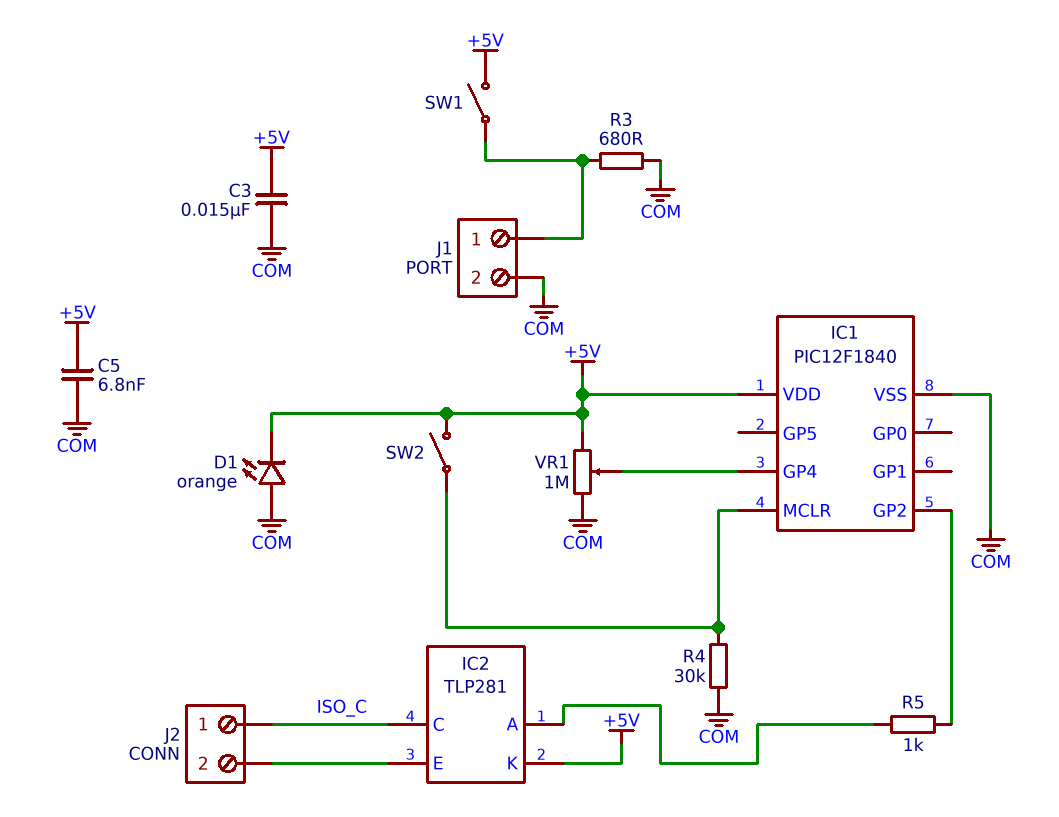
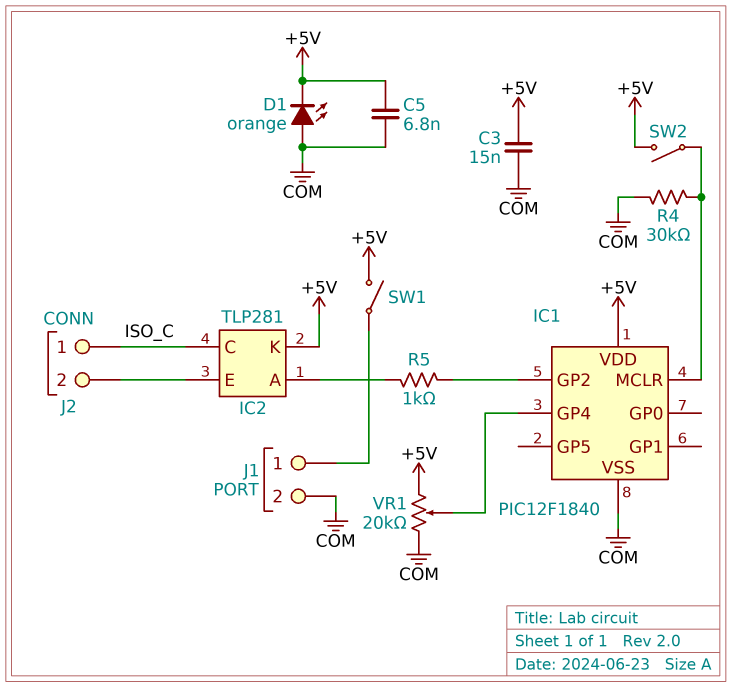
R3: 680 (COM, J1/1) -> none
VR1: 1M (+5V, COM, wiper IC1/GP4) -> 20k (+5V, COM, wiper IC1/GP4)

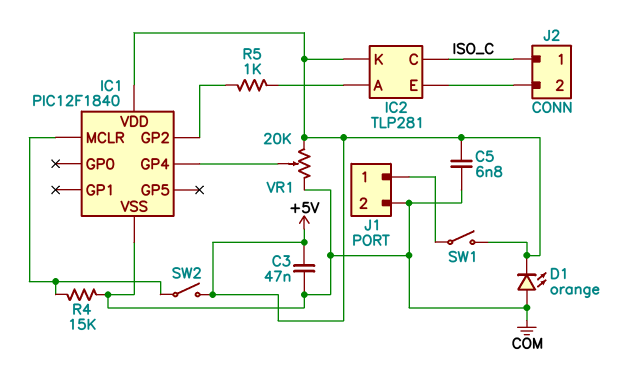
C3: 15nF (+5V, COM) -> 47nF (+5V, COM)
R4: 30k (COM, IC1/MCLR) -> 15k (COM, IC1/MCLR)

